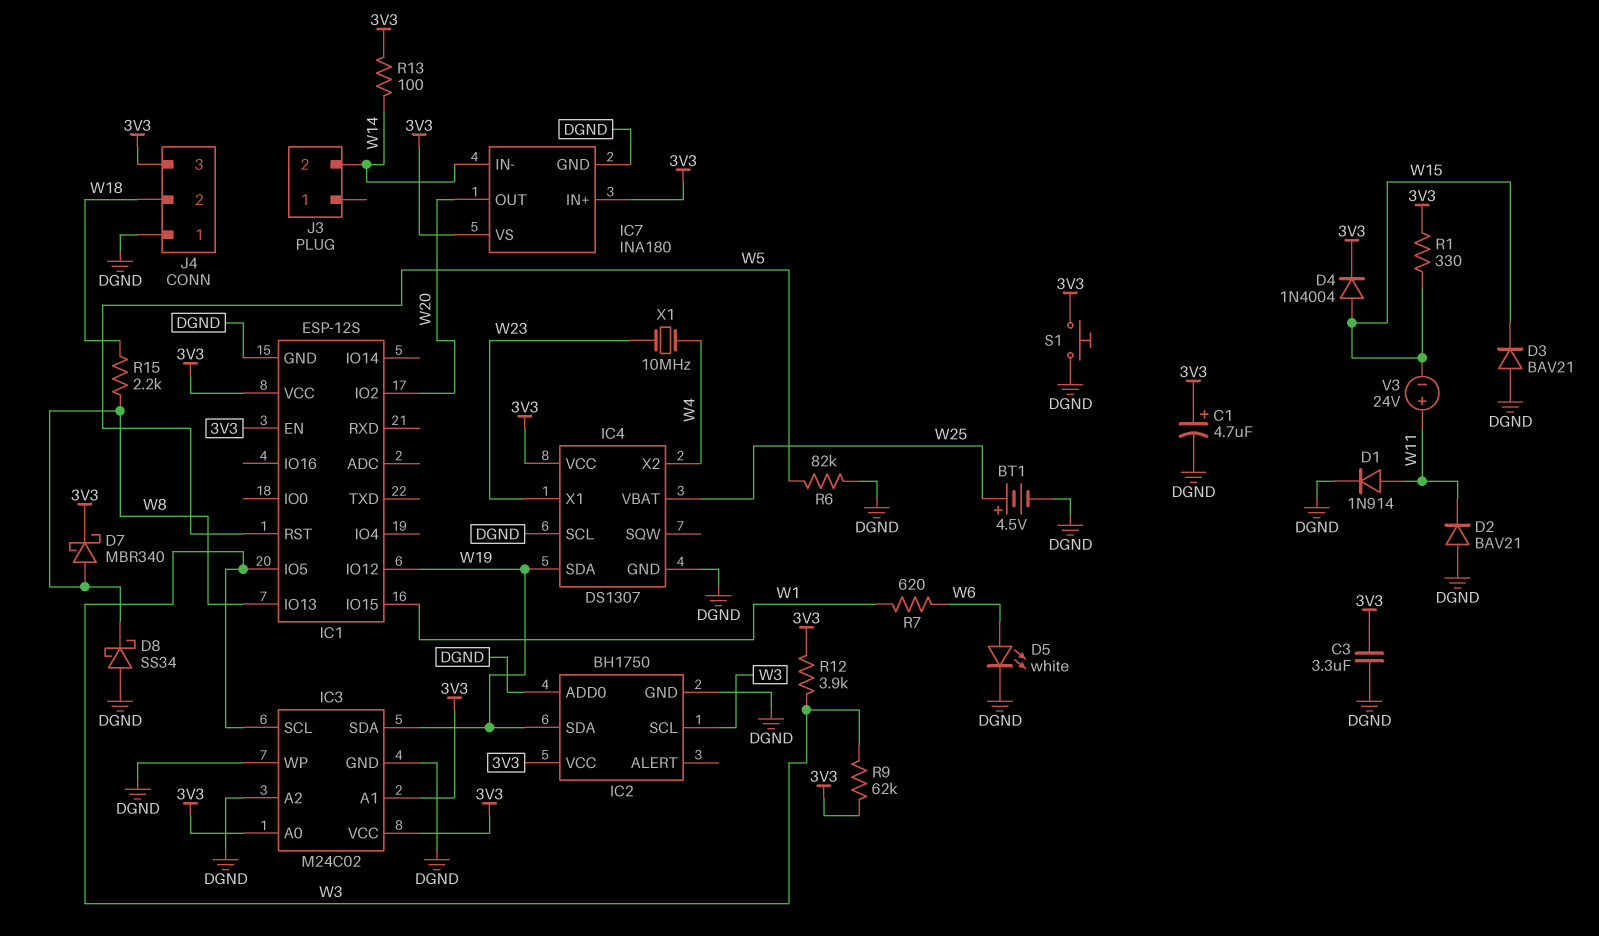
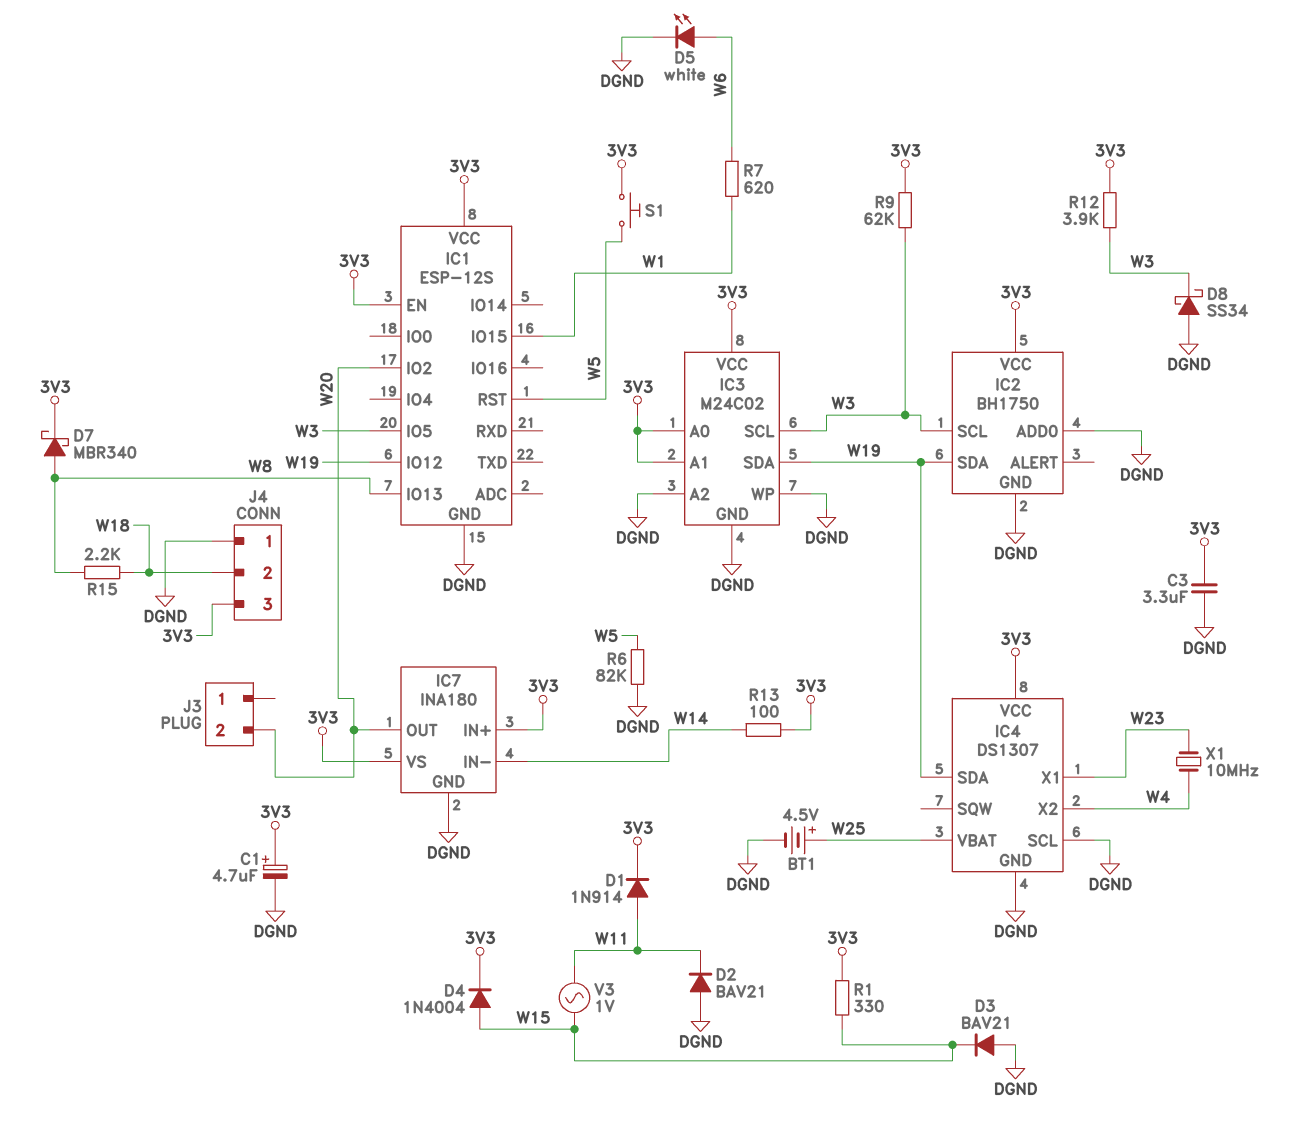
D1: diode 1N914 (A W11, K DGND) -> diode 1N914 (A W11, K 3V3)
D8: schottky SS34 (A DGND, K W8) -> schottky SS34 (A DGND, K W3)
J3 pin 2: W14 -> W20
S1: button (3V3, DGND) -> button (3V3, W5)
V3: 24V (plus W11, minus W15) -> AC 1V (W11, W15)

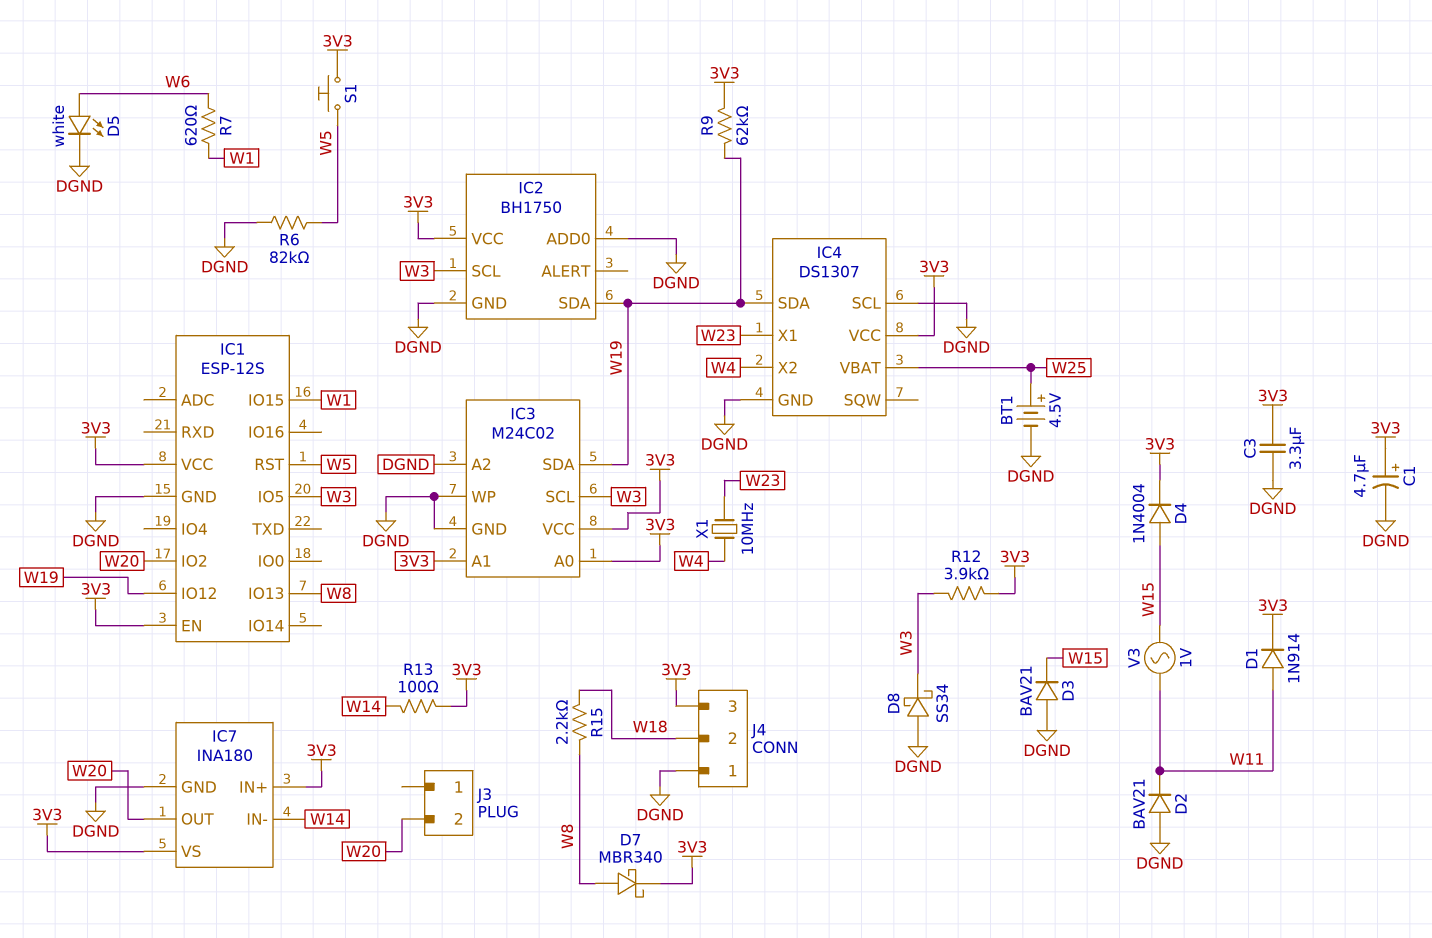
R1: 330 (3V3, W15) -> none
R9: 62k (3V3, W3) -> 62k (3V3, W19)

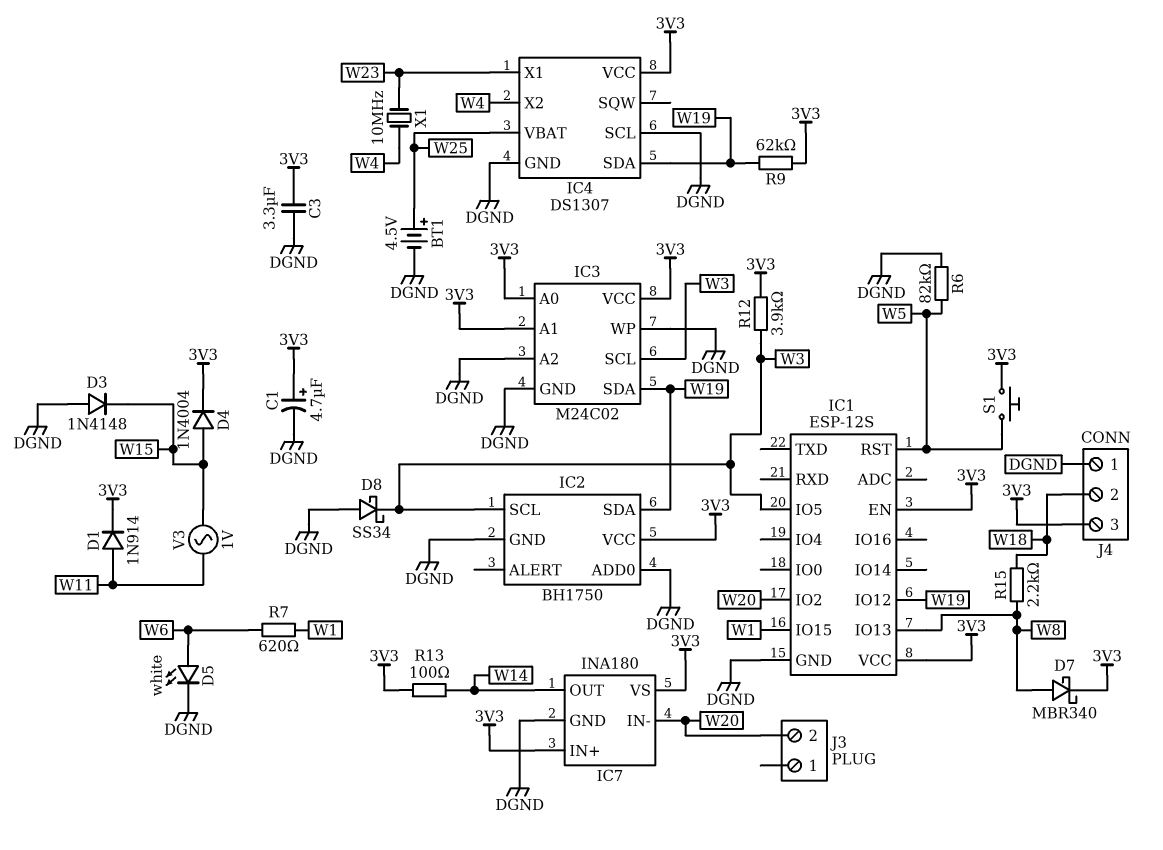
D2: diode BAV21 (A DGND, K W11) -> none
D3: diode BAV21 (A DGND, K W15) -> diode 1N4148 (A DGND, K W15)
IC7 pin IN-: W14 -> W20
IC7 pin OUT: W20 -> W14

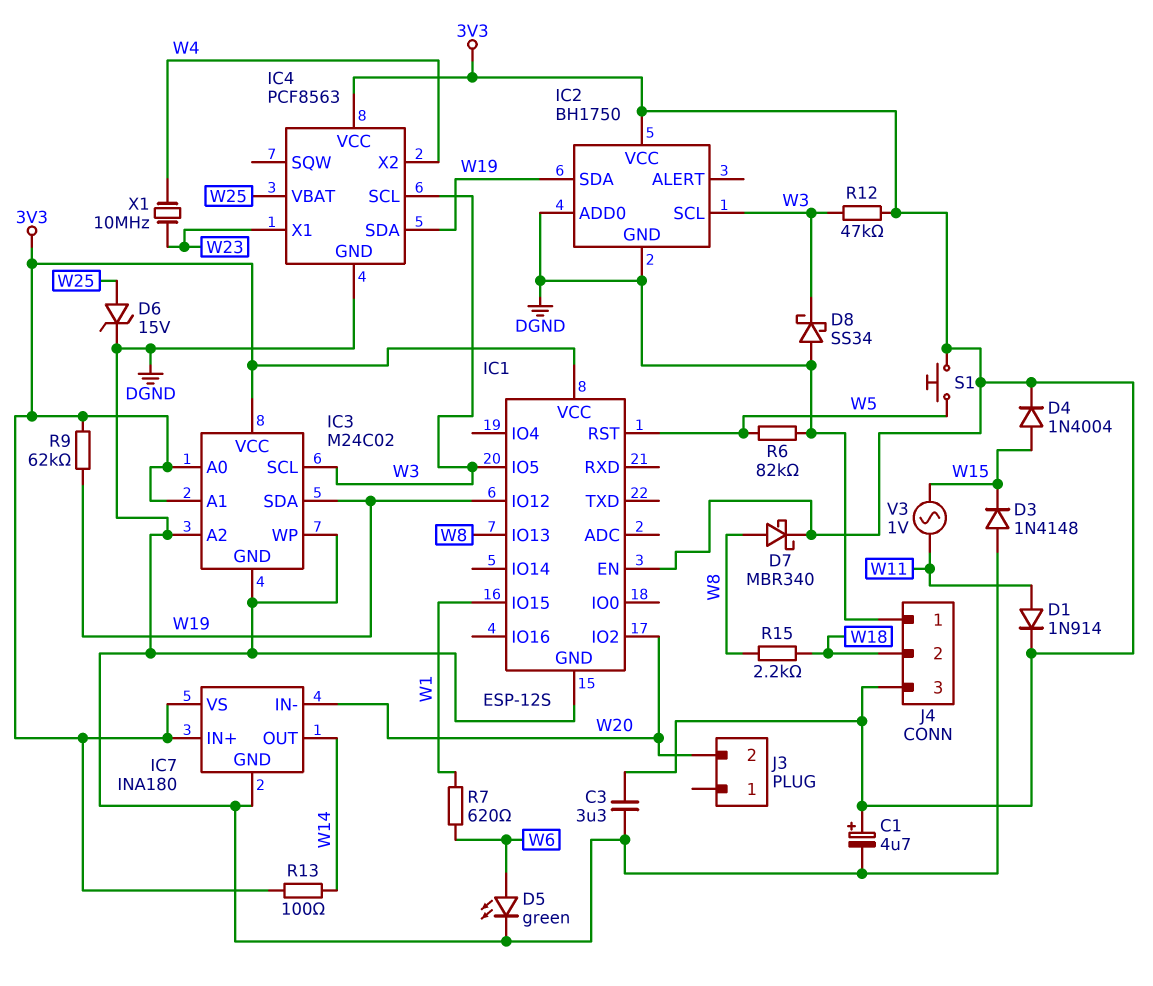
BT1: 4.5V (plus W25, minus DGND) -> none
D5: LED white (A W6, K DGND) -> LED green (A W6, K DGND)
D6: none -> zener 15V (A W25, K DGND)
IC4: DS1307 -> PCF8563
IC4 pin SCL: DGND -> W3
R12: 3.9k (3V3, W3) -> 47k (3V3, W3)

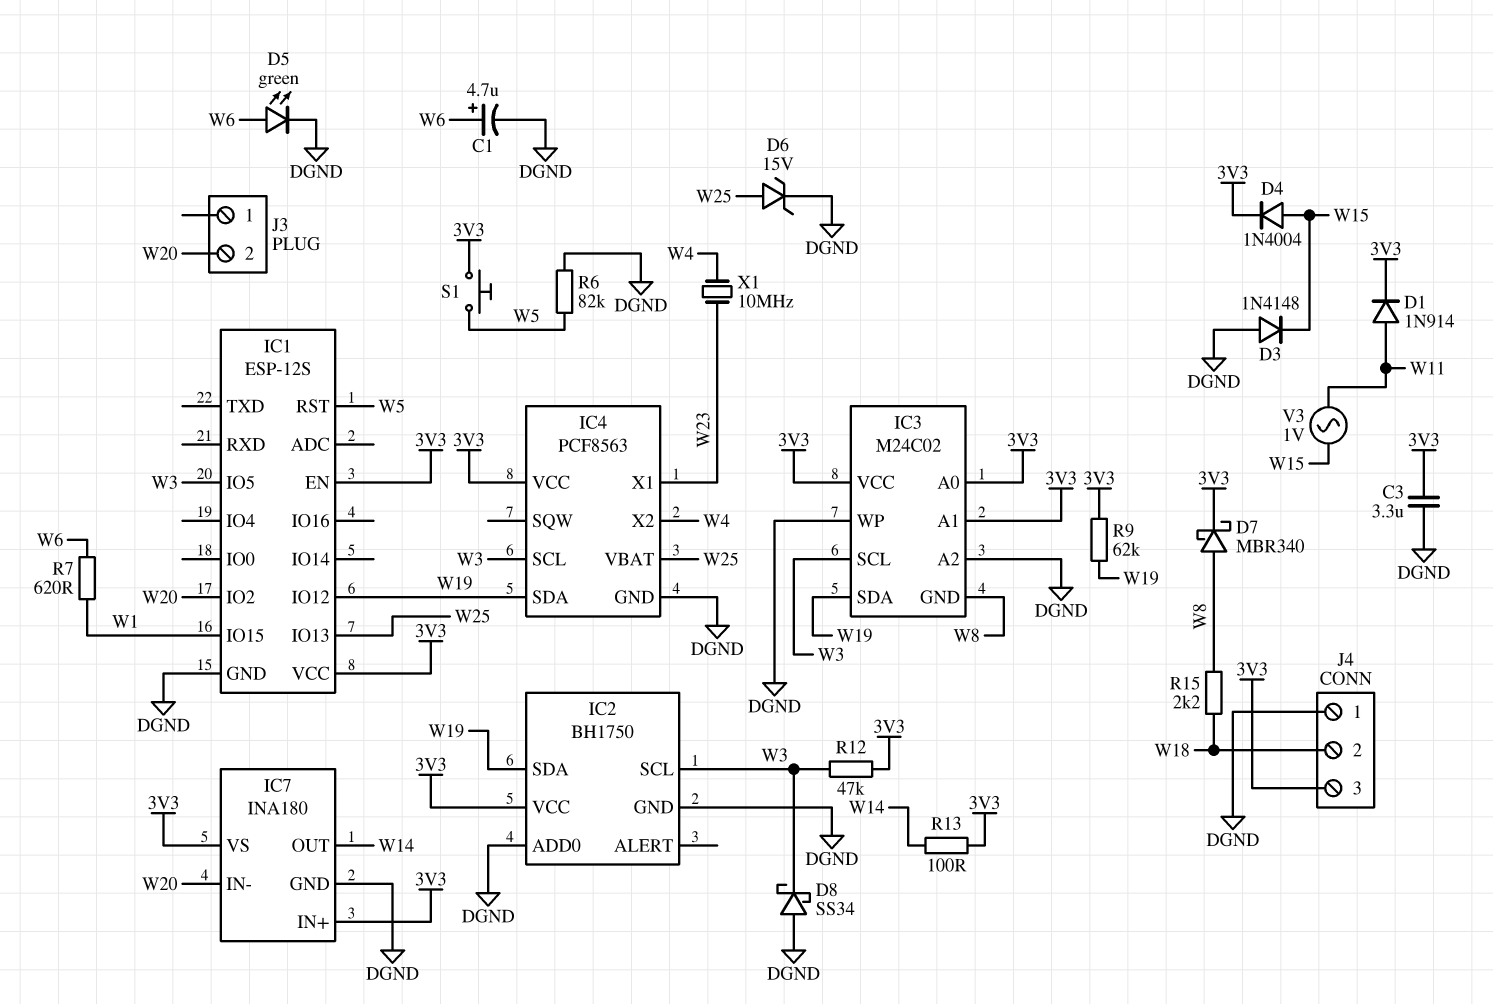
C1: 4.7uF (plus 3V3, minus DGND) -> 4.7uF (plus W6, minus DGND)
IC1 pin IO13: W8 -> W25
IC3 pin GND: DGND -> W8

